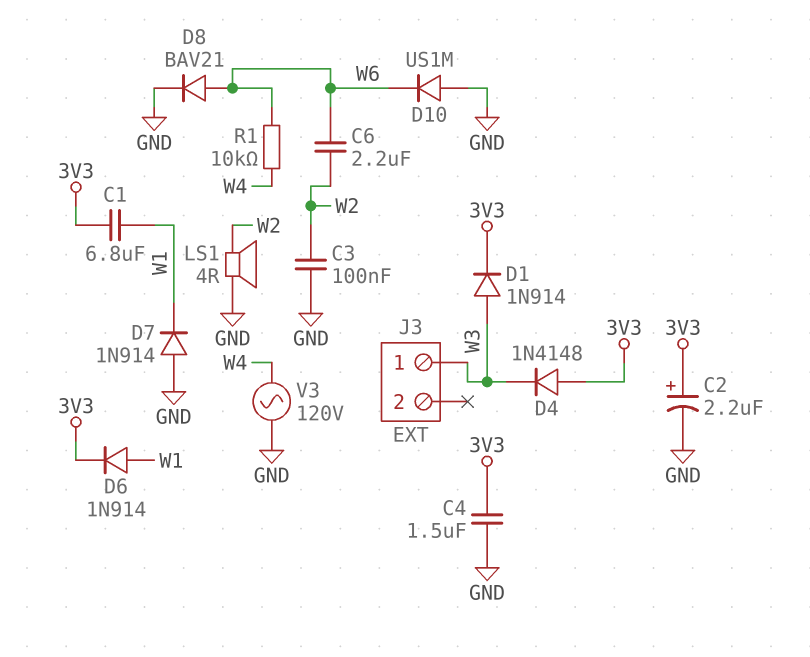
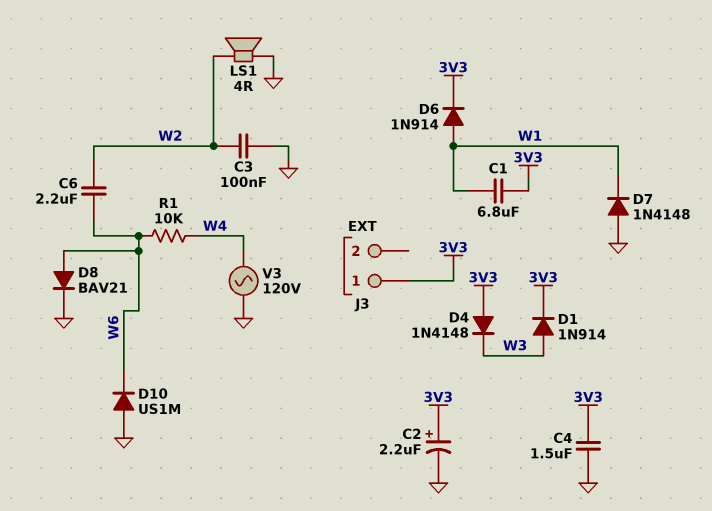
D7: diode 1N914 (A GND, K W1) -> diode 1N4148 (A GND, K W1)
J3 pin 1: W3 -> 3V3

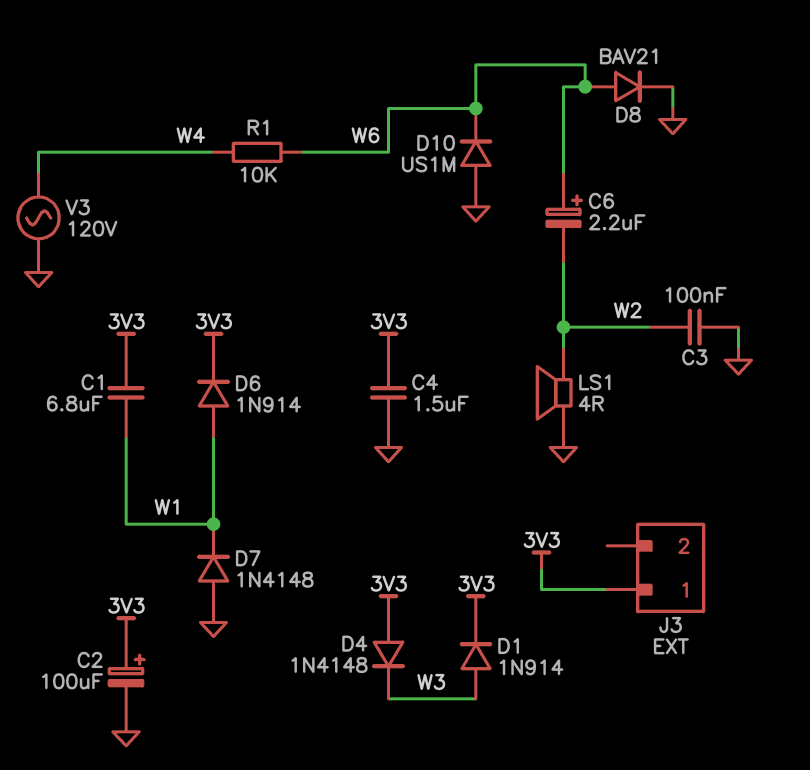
C2: 2.2uF (plus 3V3, minus GND) -> 100uF (plus 3V3, minus GND)
C6: 2.2uF (W2, W6) -> 2.2uF (plus W6, minus W2)

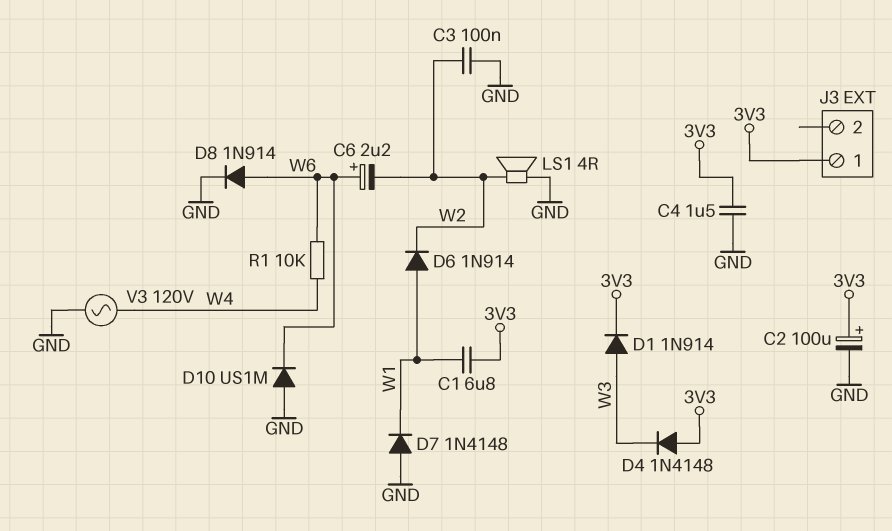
D6: diode 1N914 (A W1, K 3V3) -> diode 1N914 (A W1, K W2)
D8: diode BAV21 (A W6, K GND) -> diode 1N914 (A W6, K GND)

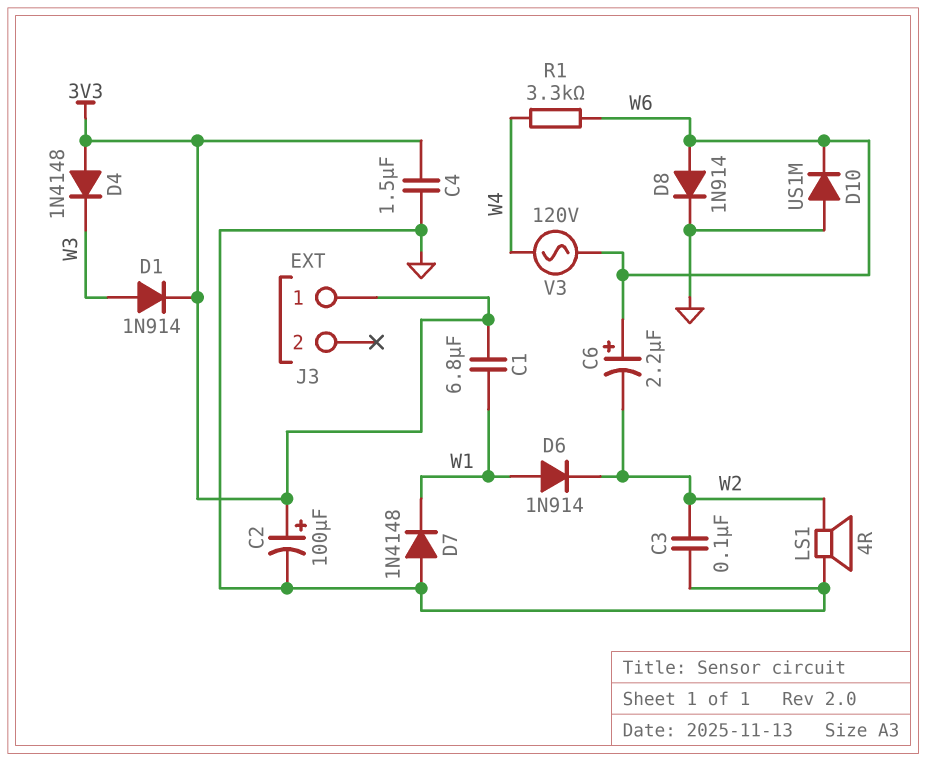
R1: 10k (W4, W6) -> 3.3k (W4, W6)
V3: AC 120V (GND, W4) -> AC 120V (W4, W6)

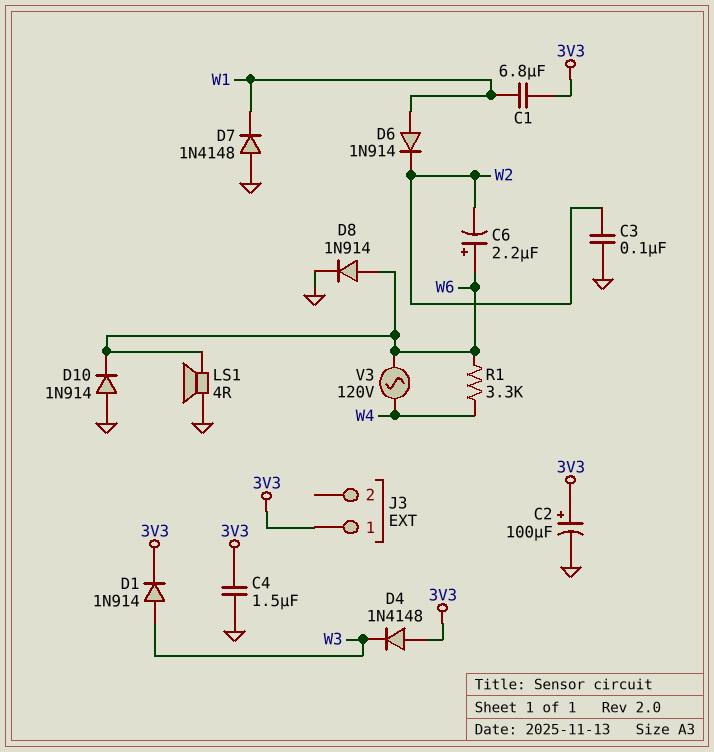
D10: diode US1M (A GND, K W6) -> diode 1N914 (A GND, K W6)
LS1: speaker 4R (GND, W2) -> speaker 4R (GND, W6)

